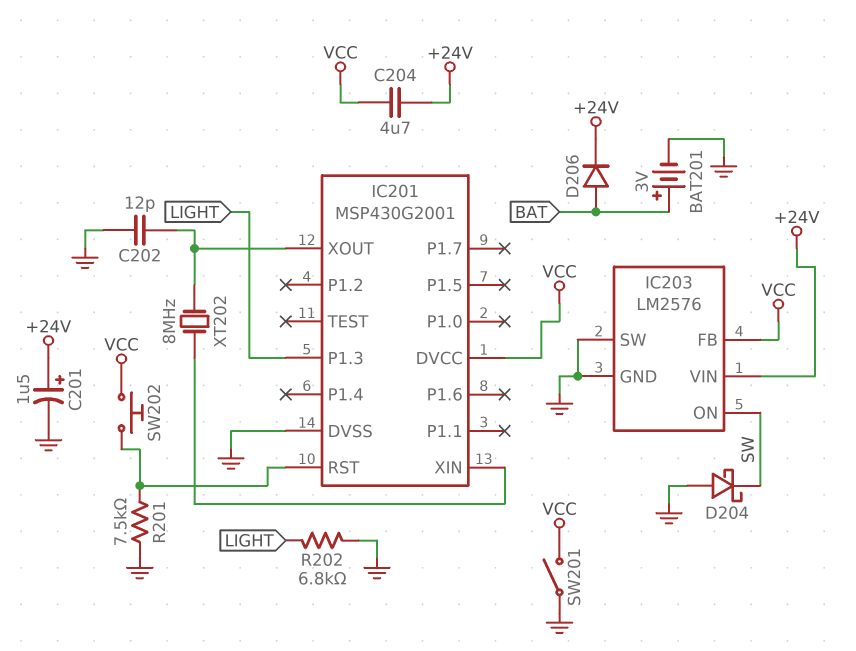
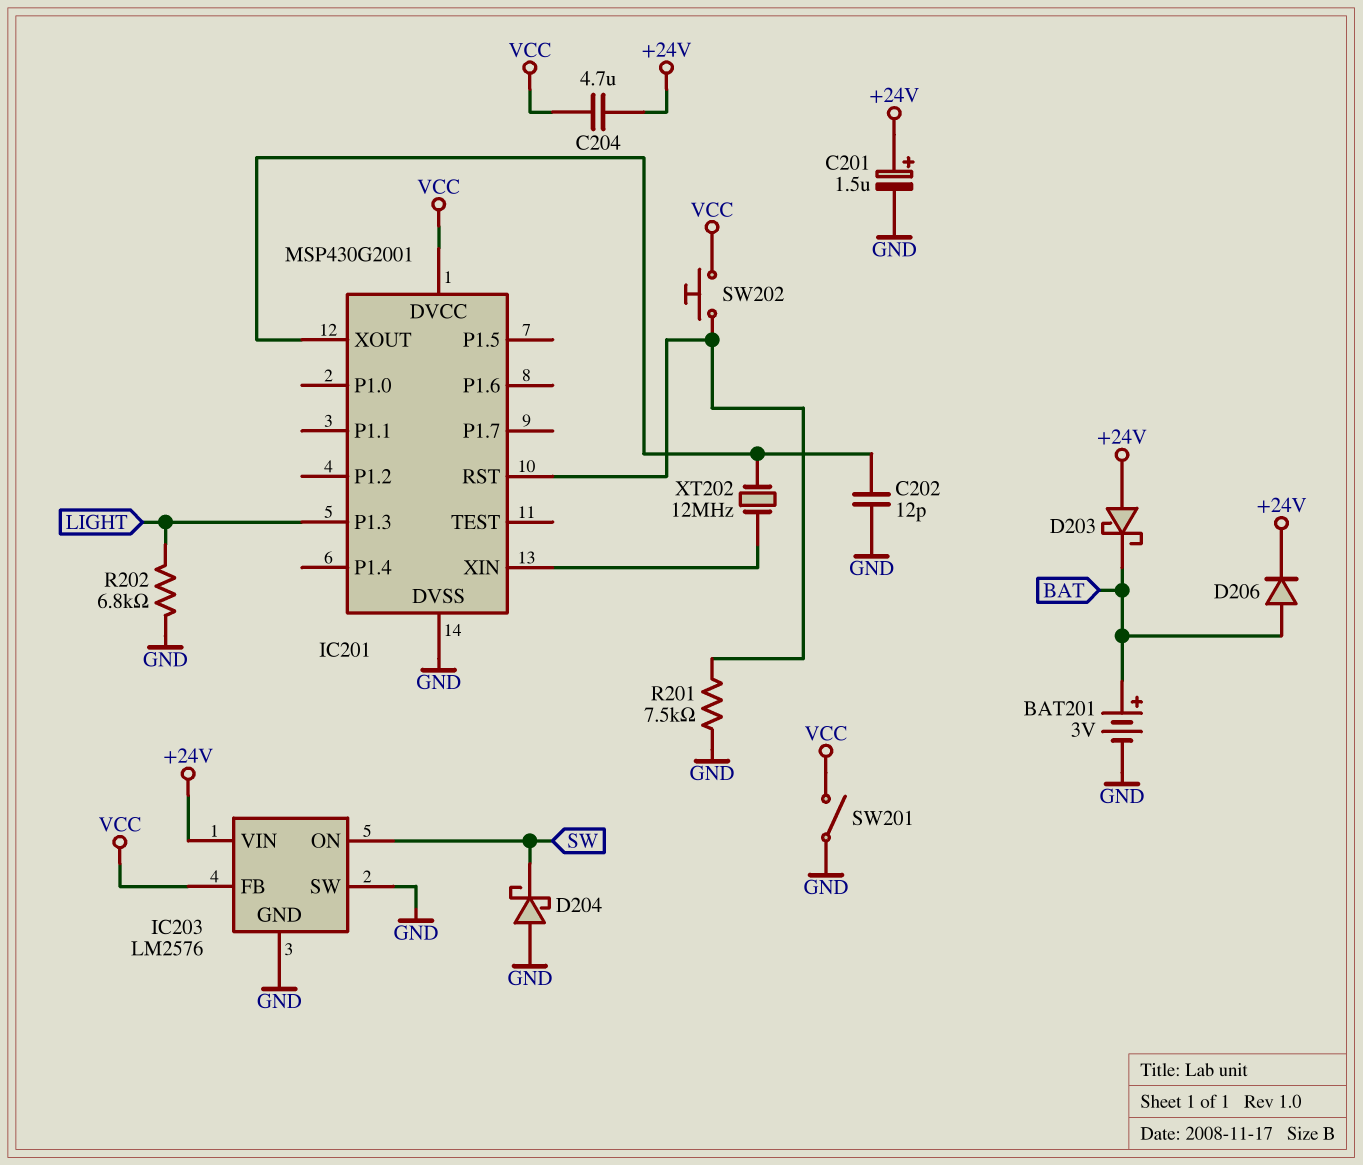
D203: none -> schottky (A +24V, K BAT)
XT202: 8MHz (IC201/XIN, IC201/XOUT) -> 12MHz (IC201/XIN, IC201/XOUT)

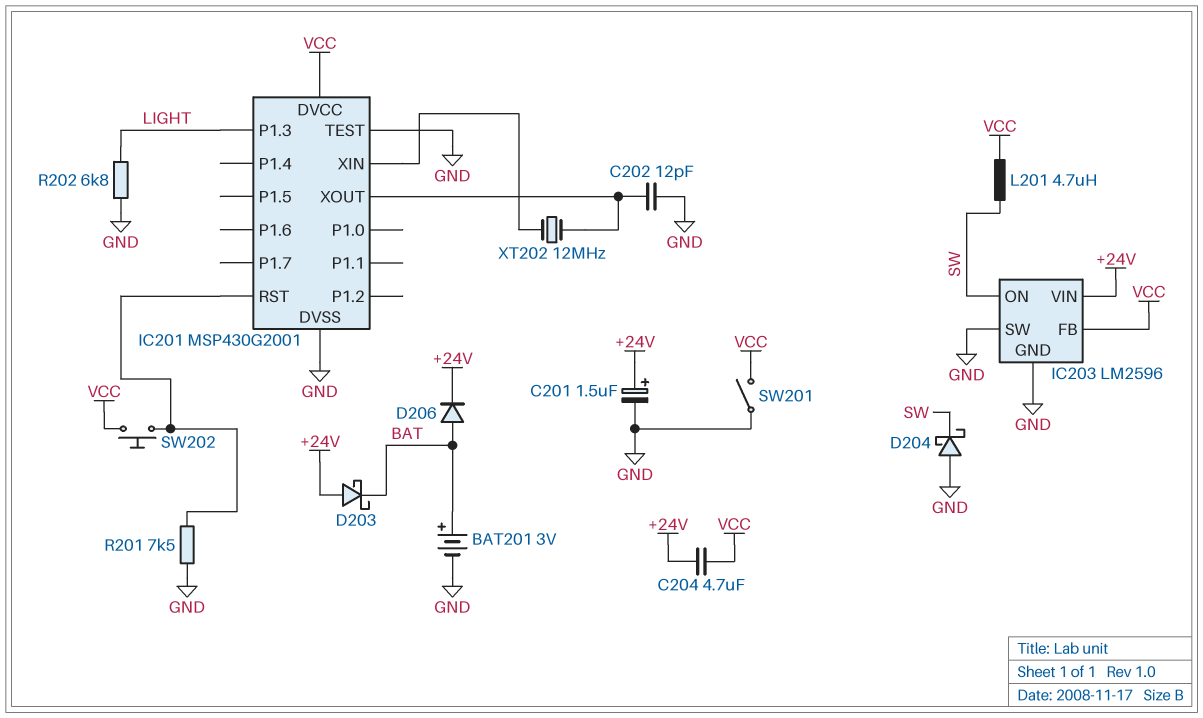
IC201 pin TEST: none -> GND
IC203: LM2576 -> LM2596
L201: none -> 4.7uH (SW, VCC)

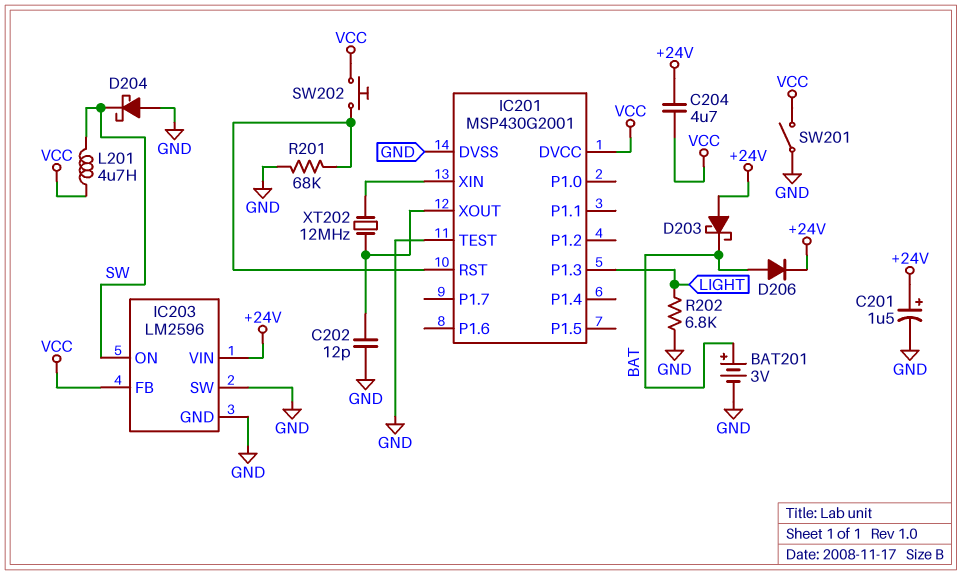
R201: 7.5k (GND, IC201/RST) -> 68k (GND, IC201/RST)

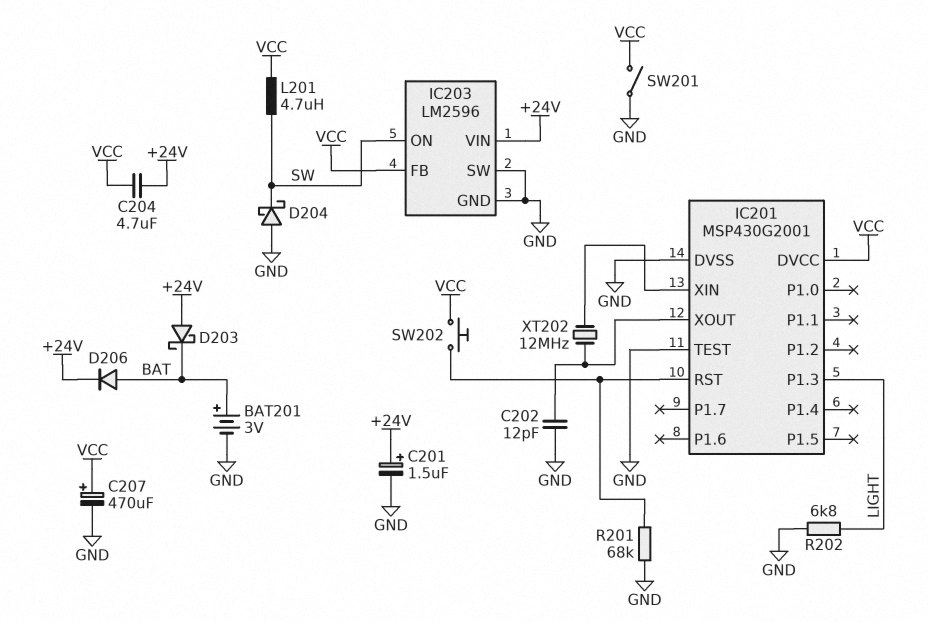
C207: none -> 470uF (plus VCC, minus GND)

